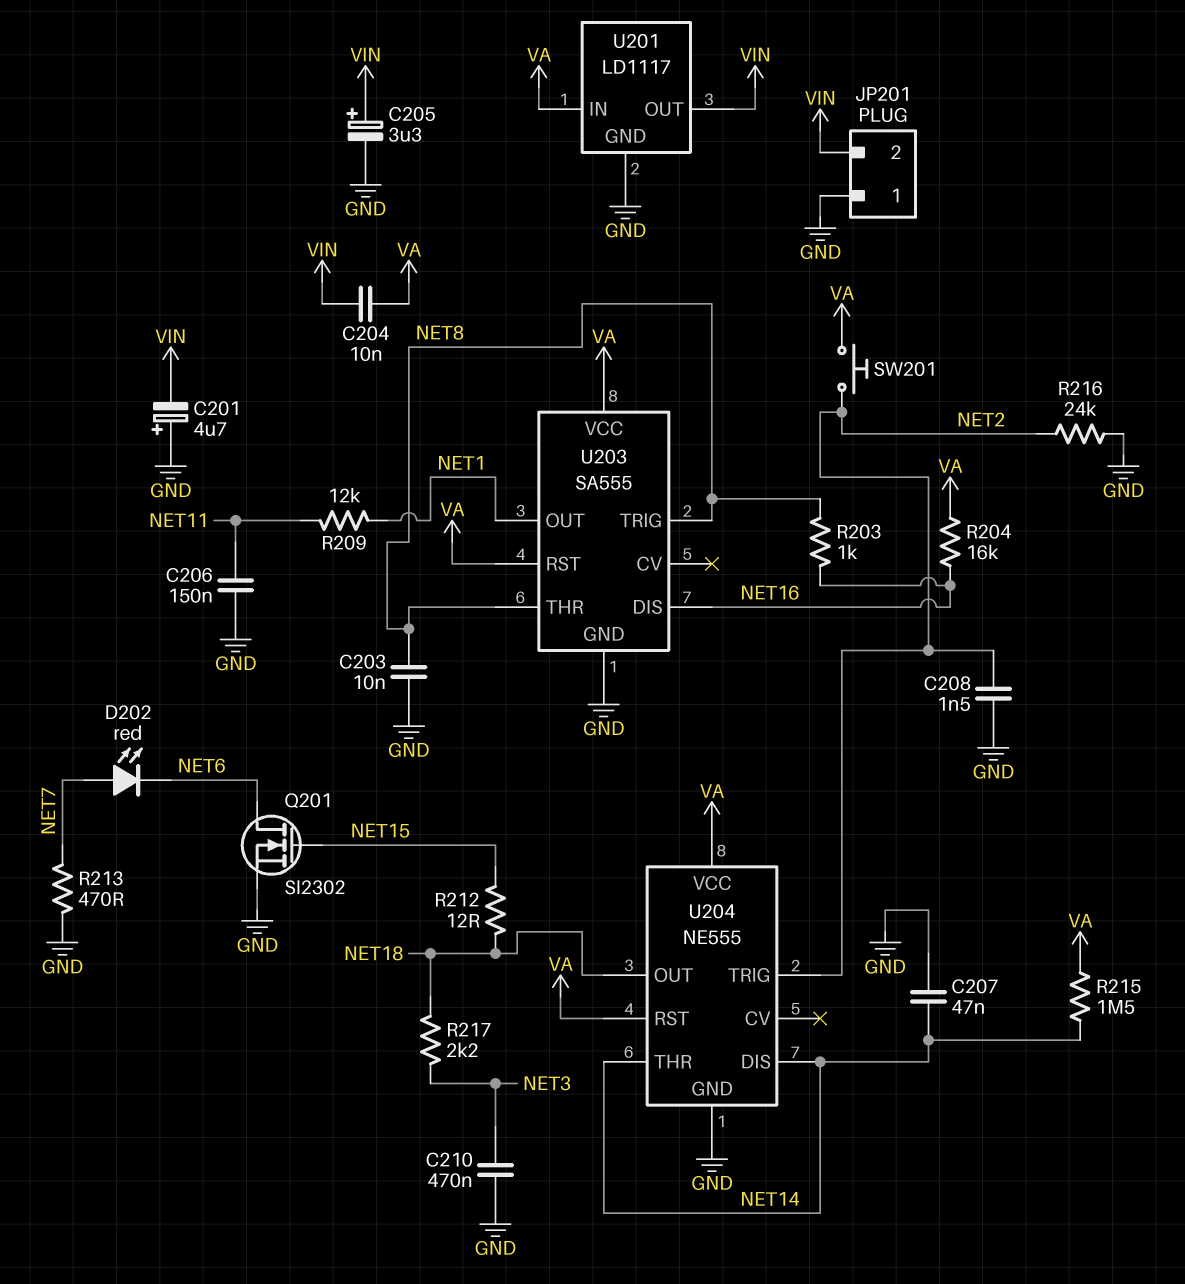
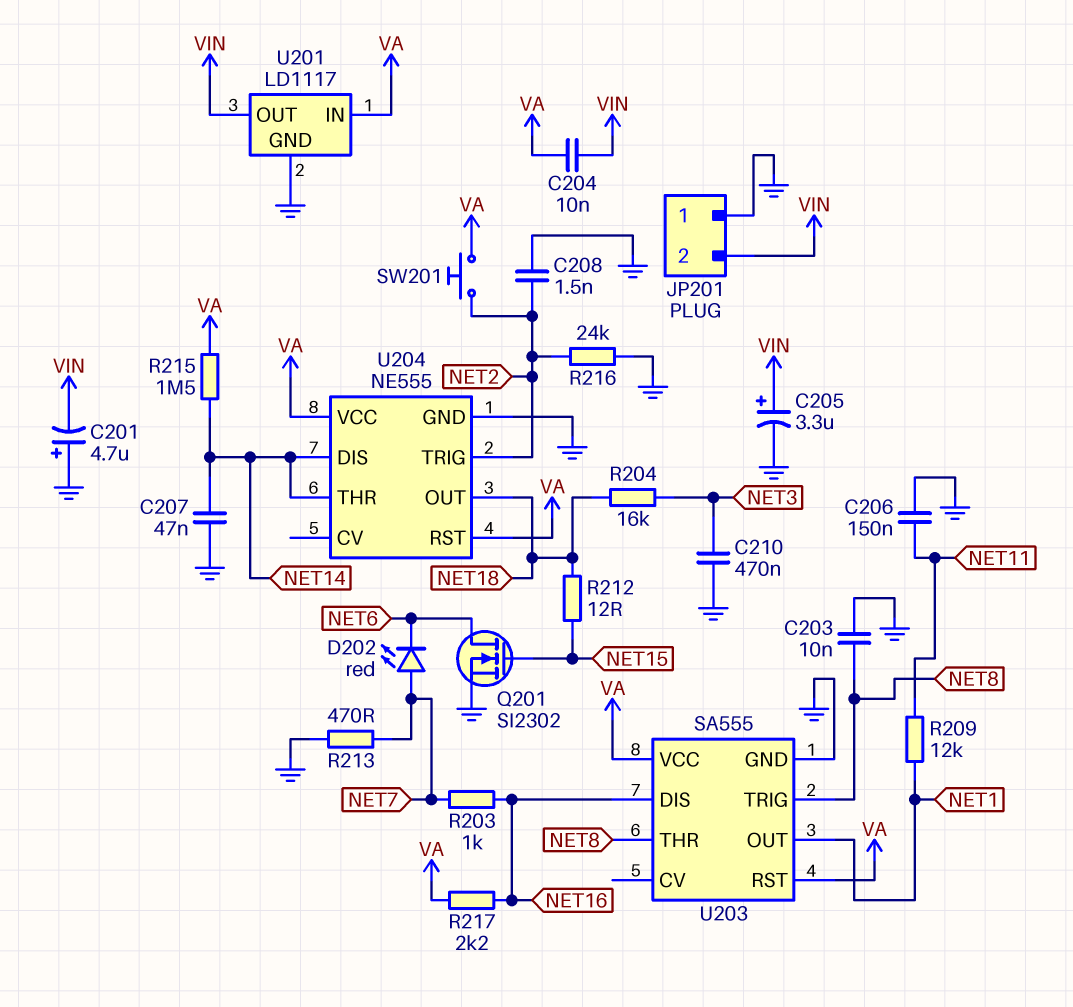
R203: 1k (NET8, NET16) -> 1k (NET7, NET16)
R204: 16k (NET16, VA) -> 16k (NET3, NET18)
R217: 2.2k (NET3, NET18) -> 2.2k (NET16, VA)

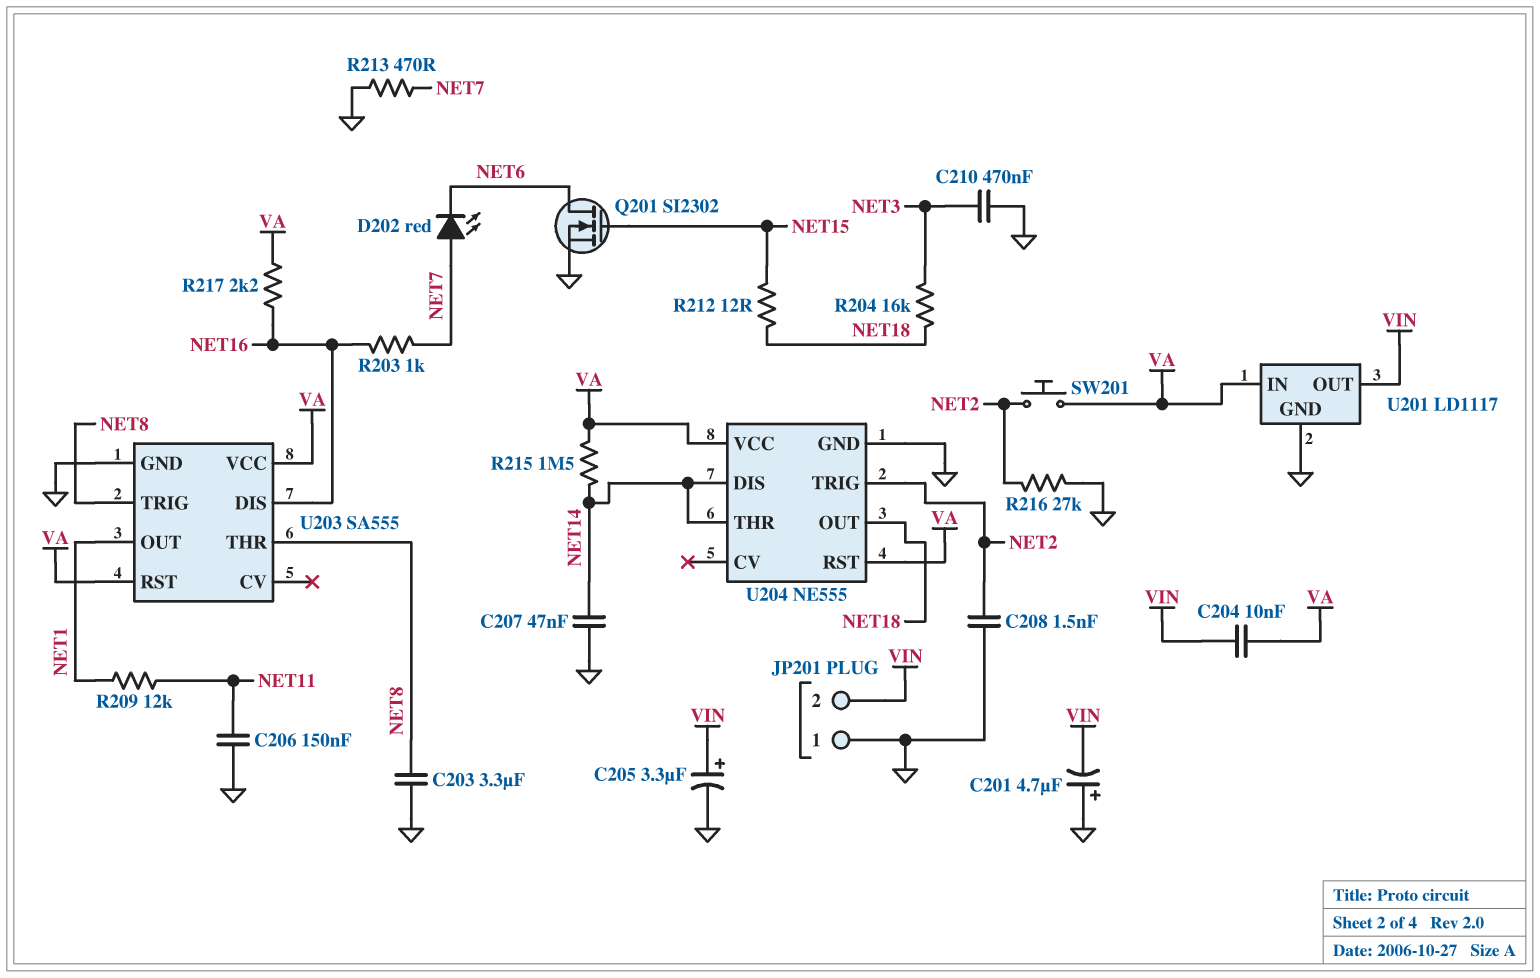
C203: 10nF (GND, NET8) -> 3.3uF (GND, NET8)
R216: 24k (GND, NET2) -> 27k (GND, NET2)

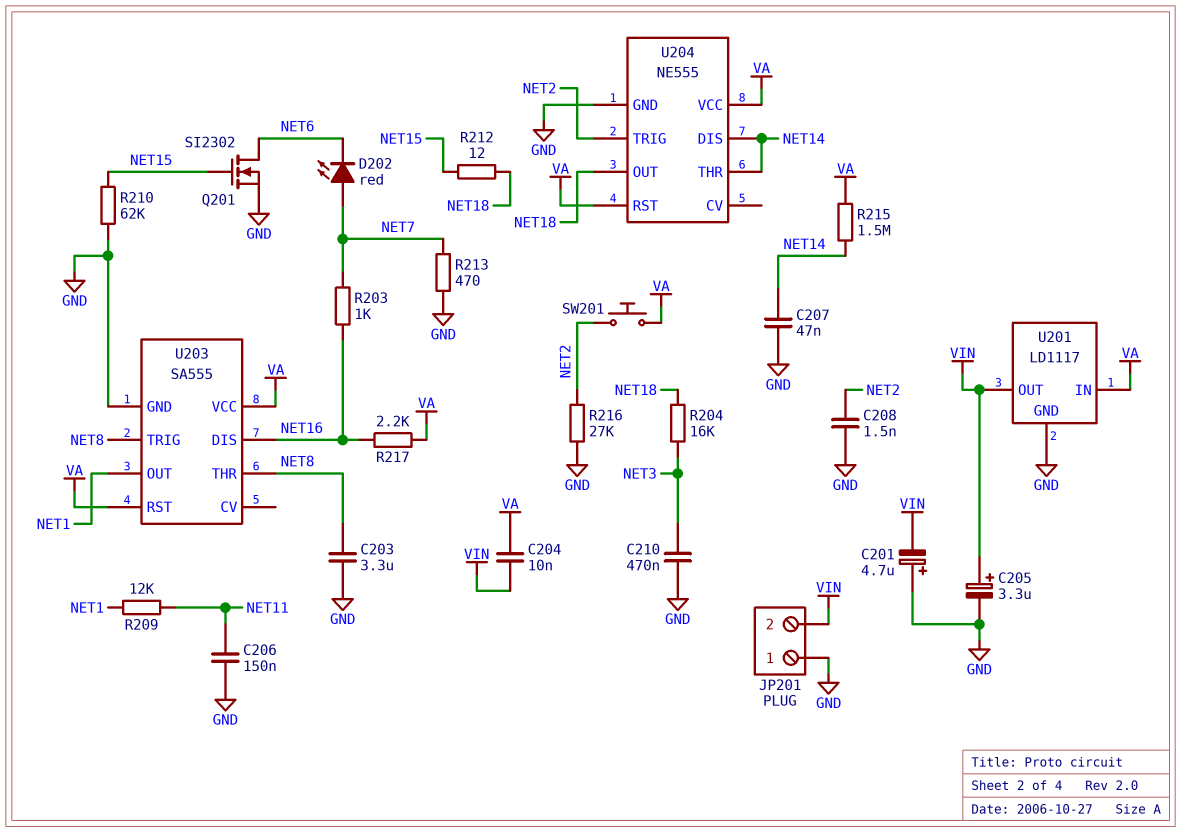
R210: none -> 62k (GND, NET15)

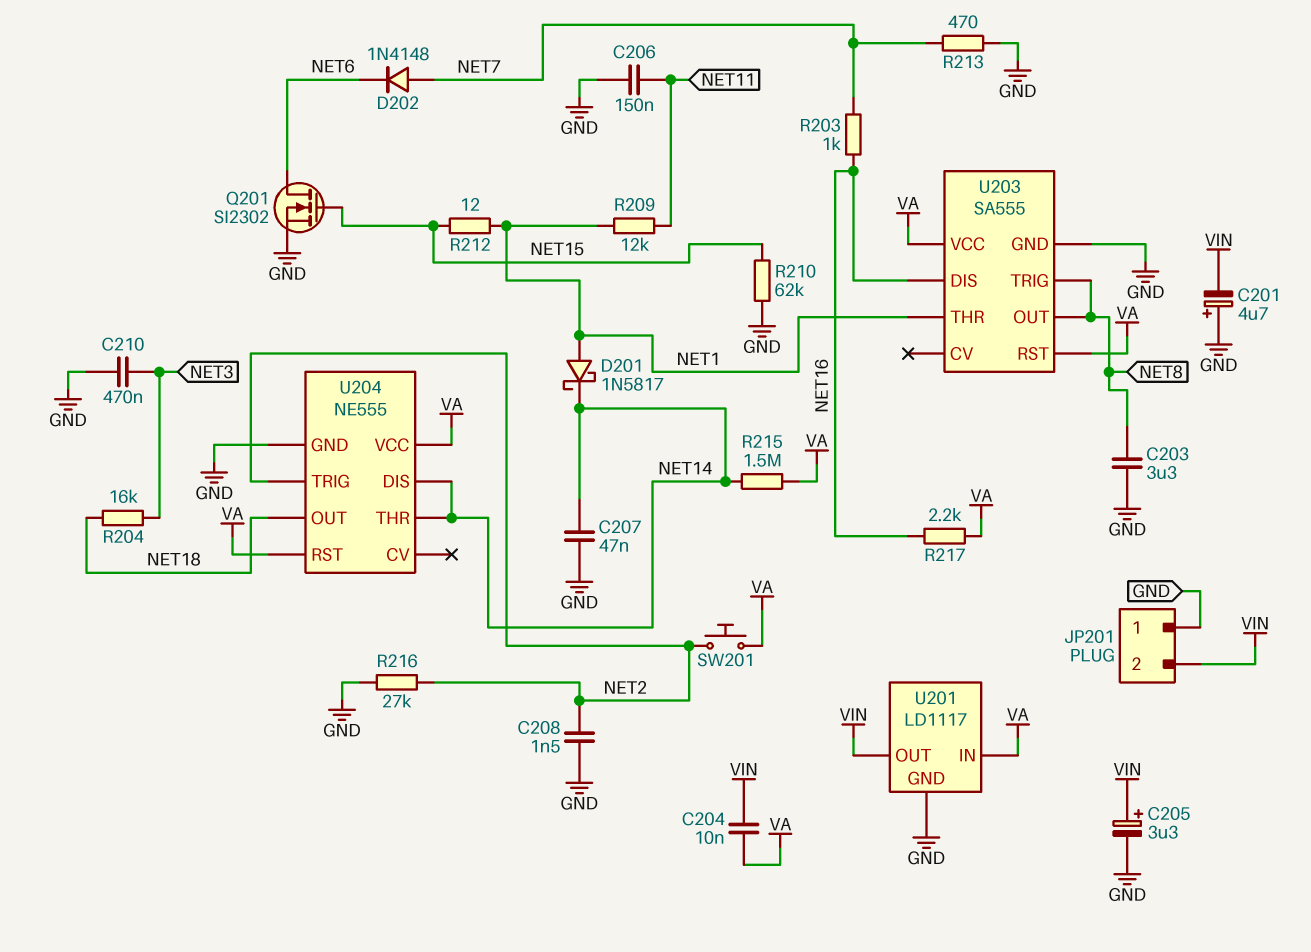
D201: none -> schottky 1N5817 (A NET1, K NET14)
D202: LED red (A NET7, K NET6) -> diode 1N4148 (A NET7, K NET6)
R212: 12 (NET15, NET18) -> 12 (NET1, NET15)
U203 pin OUT: NET1 -> NET8
U203 pin THR: NET8 -> NET1

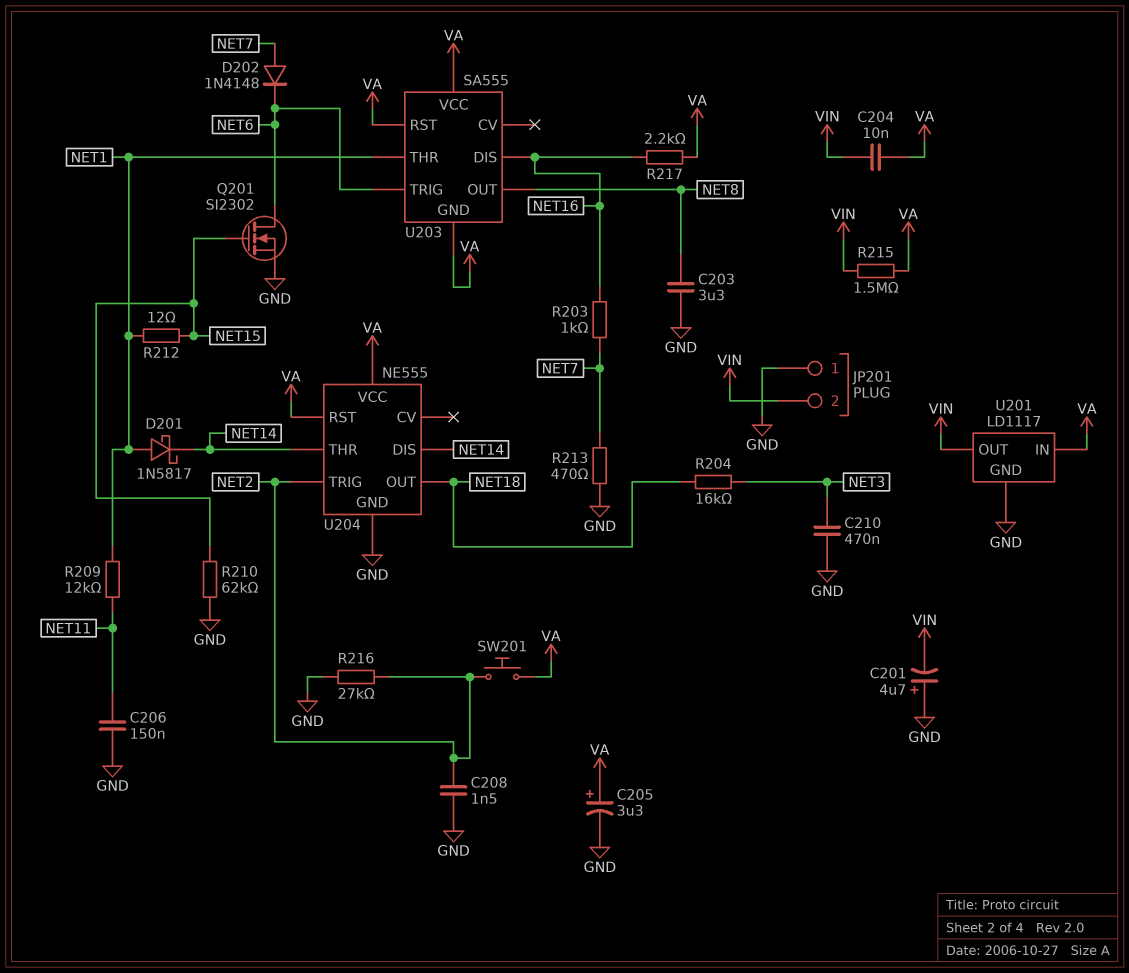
C205: 3.3uF (plus VIN, minus GND) -> 3.3uF (plus VA, minus GND)
C207: 47nF (GND, NET14) -> none
R215: 1.5M (NET14, VA) -> 1.5M (VA, VIN)
U203 pin GND: GND -> VA
U203 pin TRIG: NET8 -> NET6

